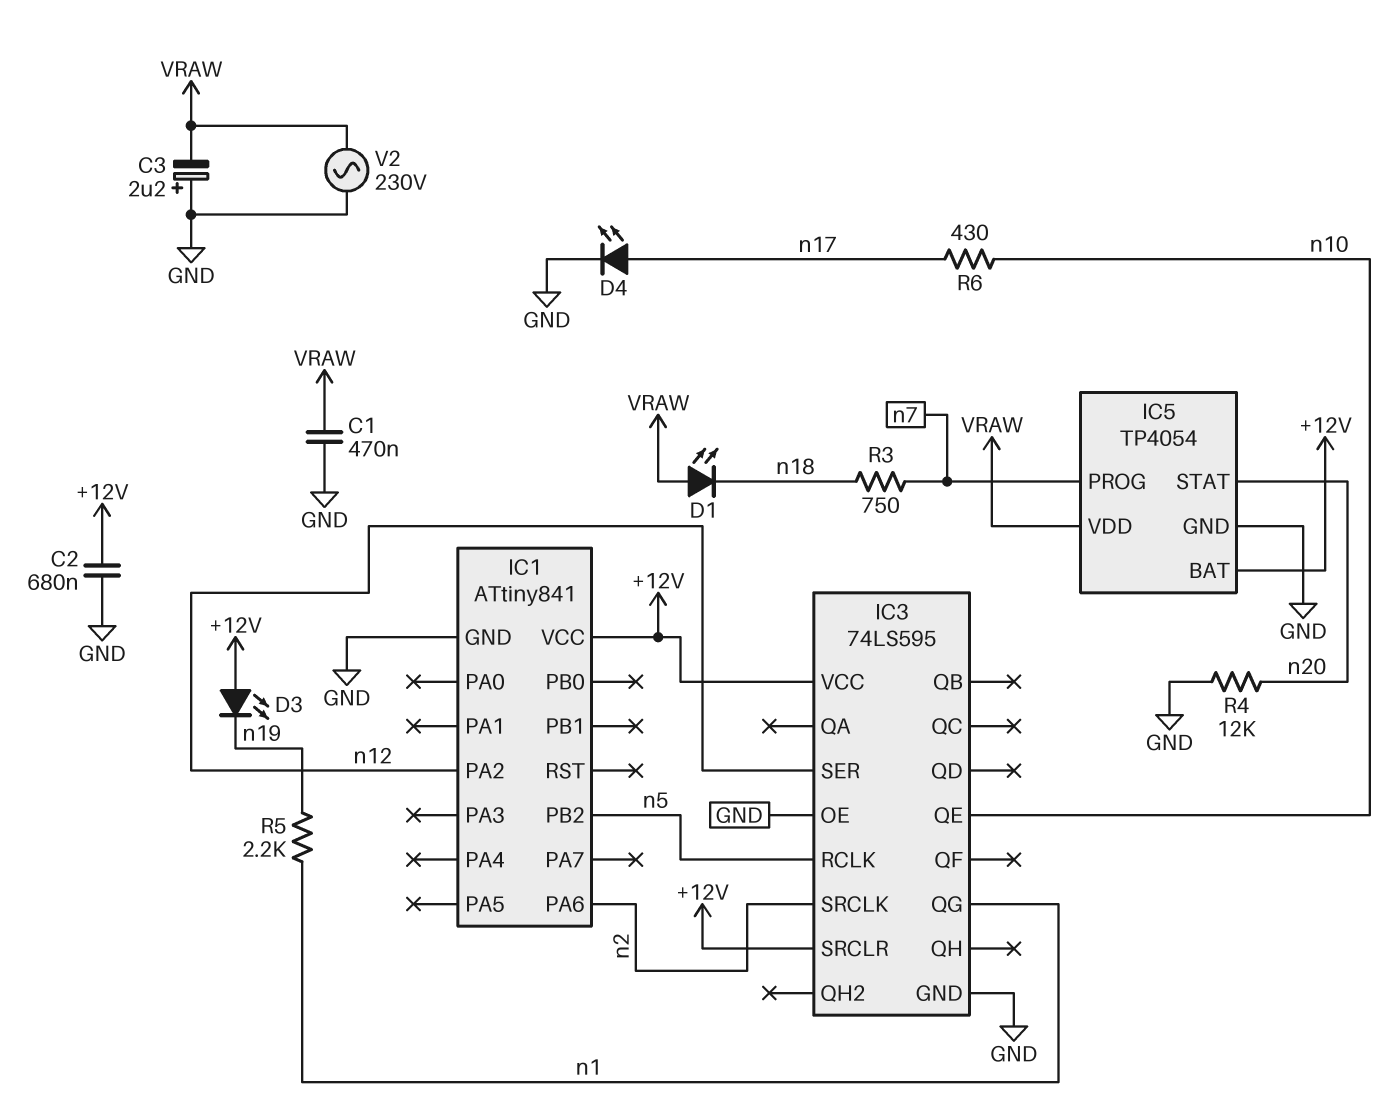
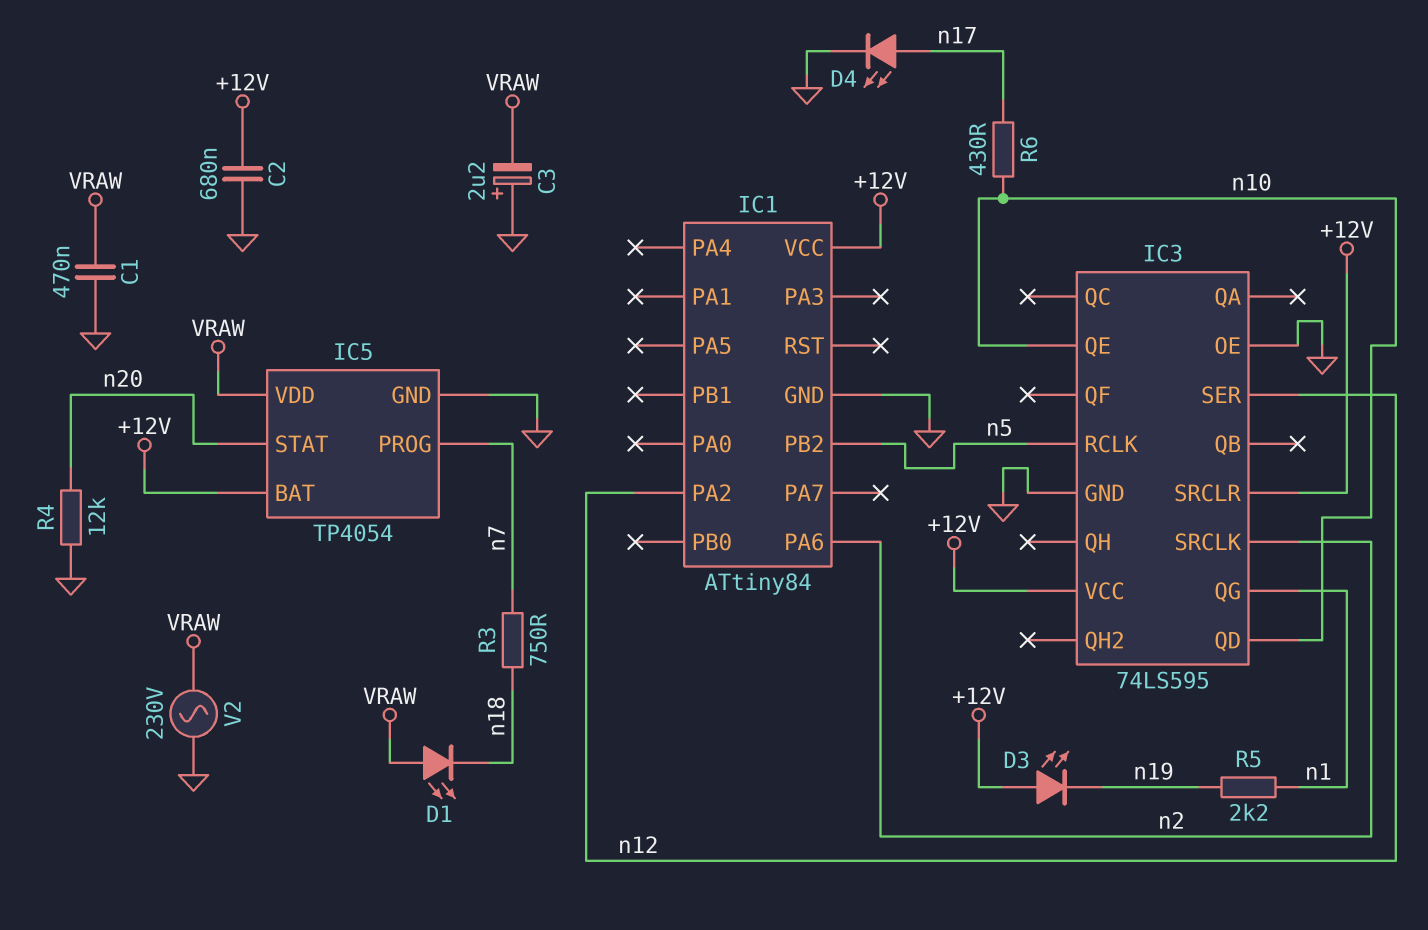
IC1: ATtiny841 -> ATtiny84
IC3 pin QD: none -> n10

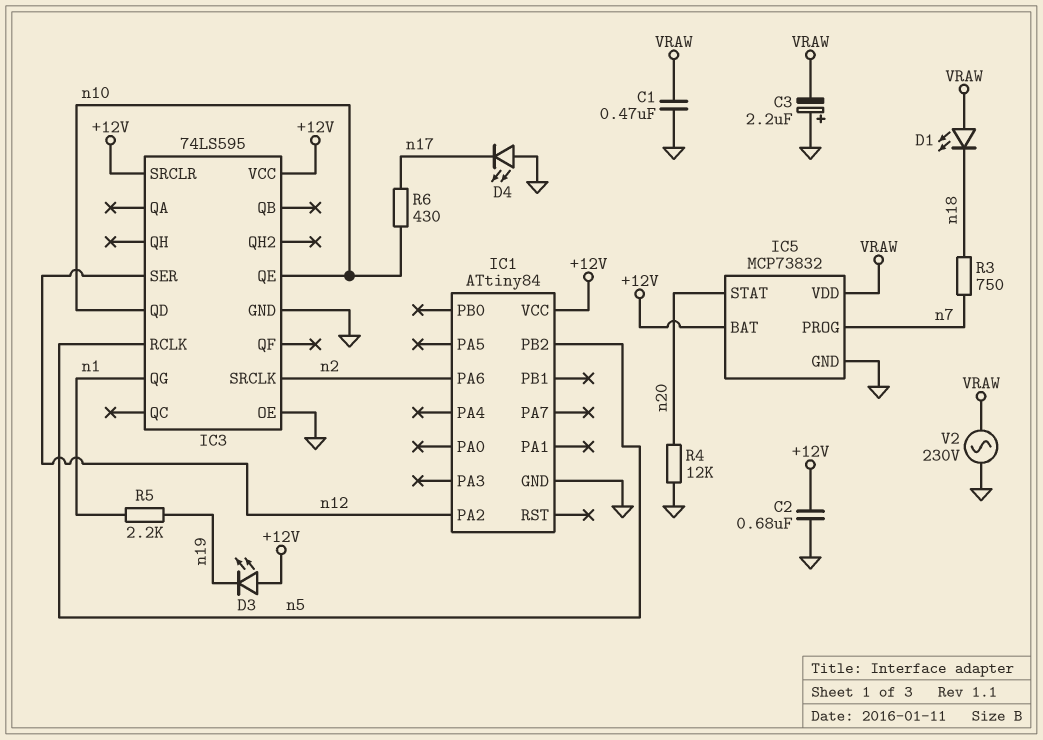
D4: LED (A n17, K GND) -> LED (A GND, K n17)
IC5: TP4054 -> MCP73832

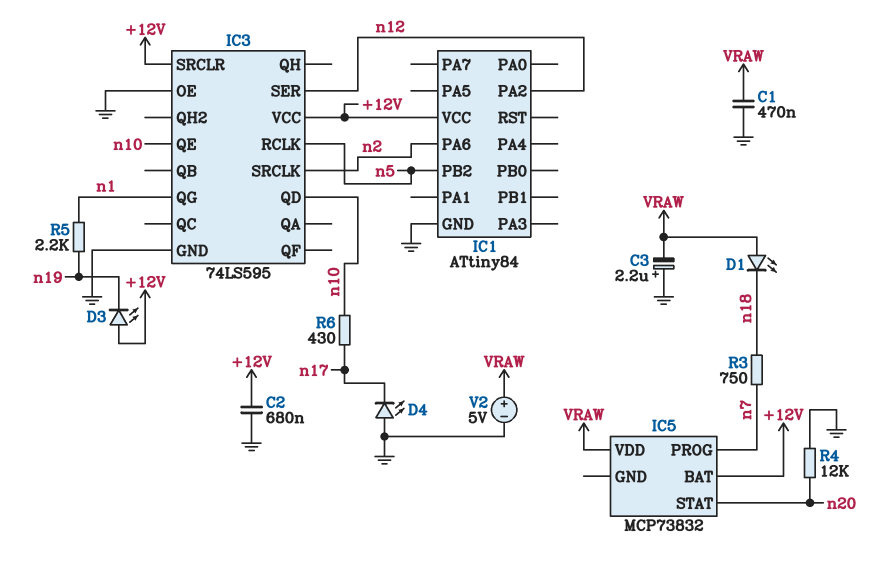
IC5 pin GND: GND -> none
V2: AC 230V (GND, VRAW) -> 5V (plus VRAW, minus GND)

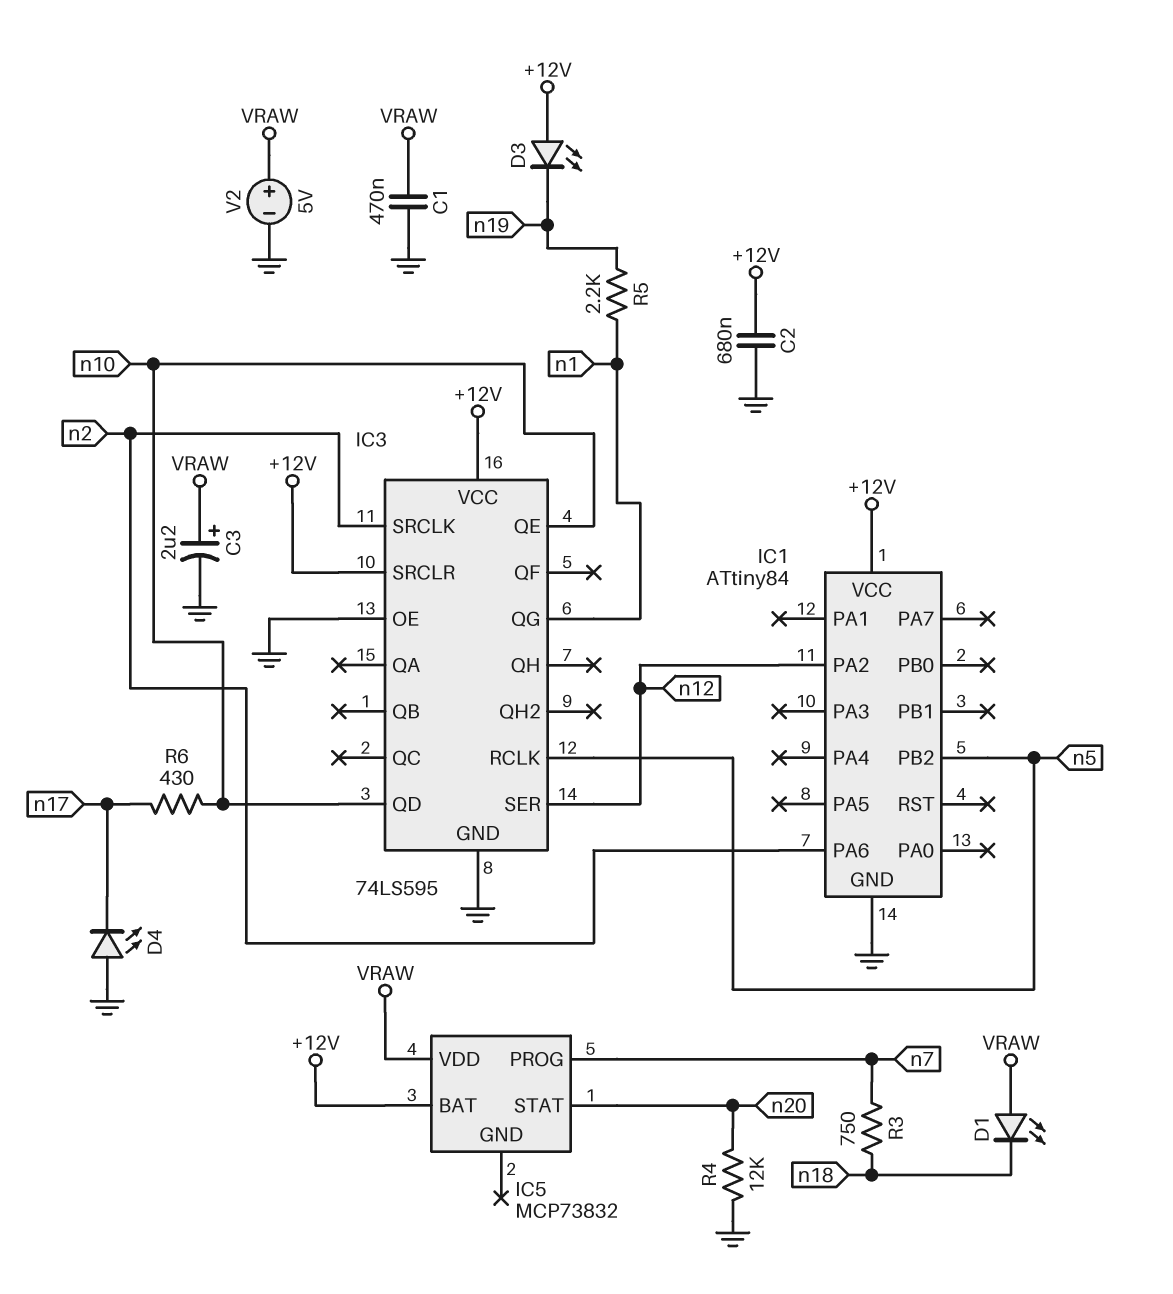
C3: 2.2uF (plus GND, minus VRAW) -> 2.2uF (plus VRAW, minus GND)

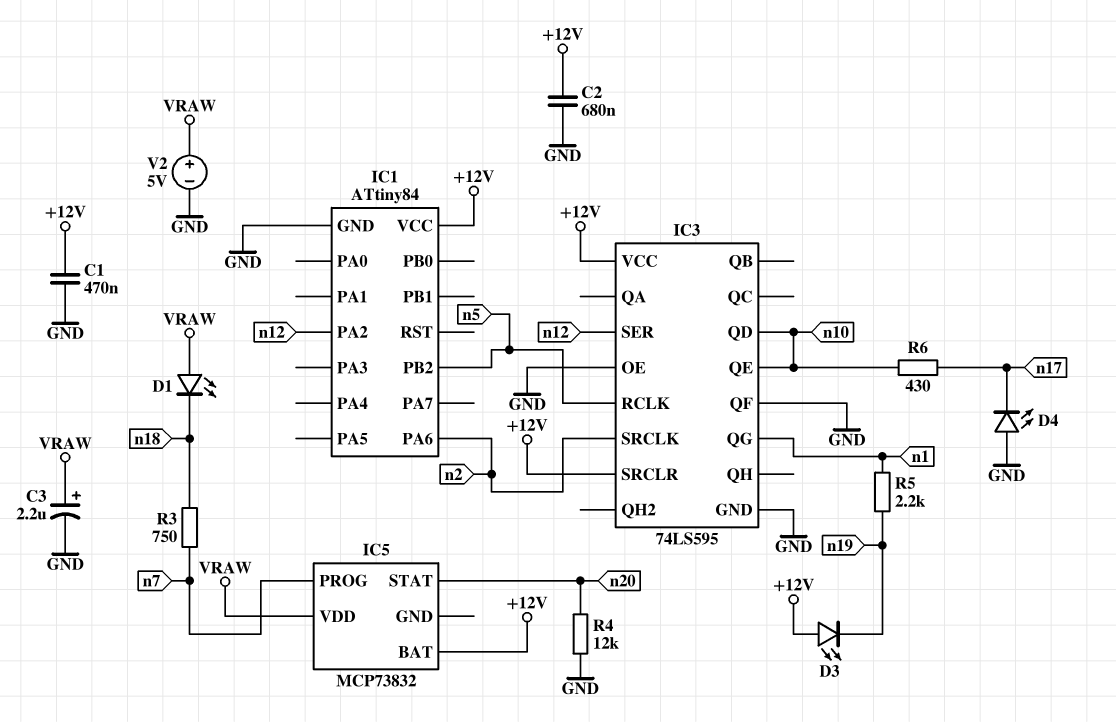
C1: 470nF (GND, VRAW) -> 470nF (+12V, GND)
IC3 pin QF: none -> GND

